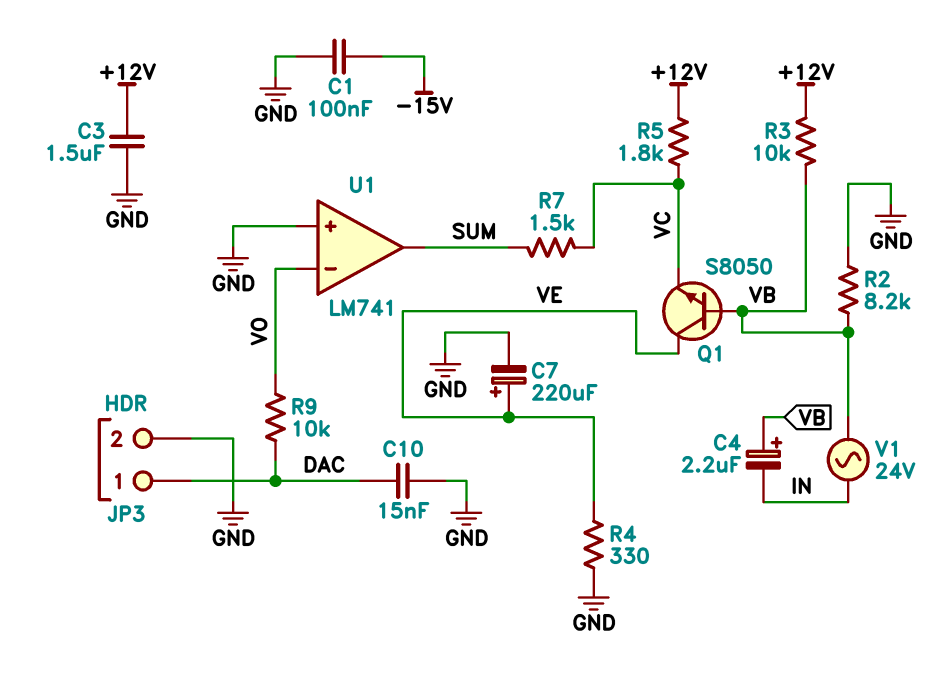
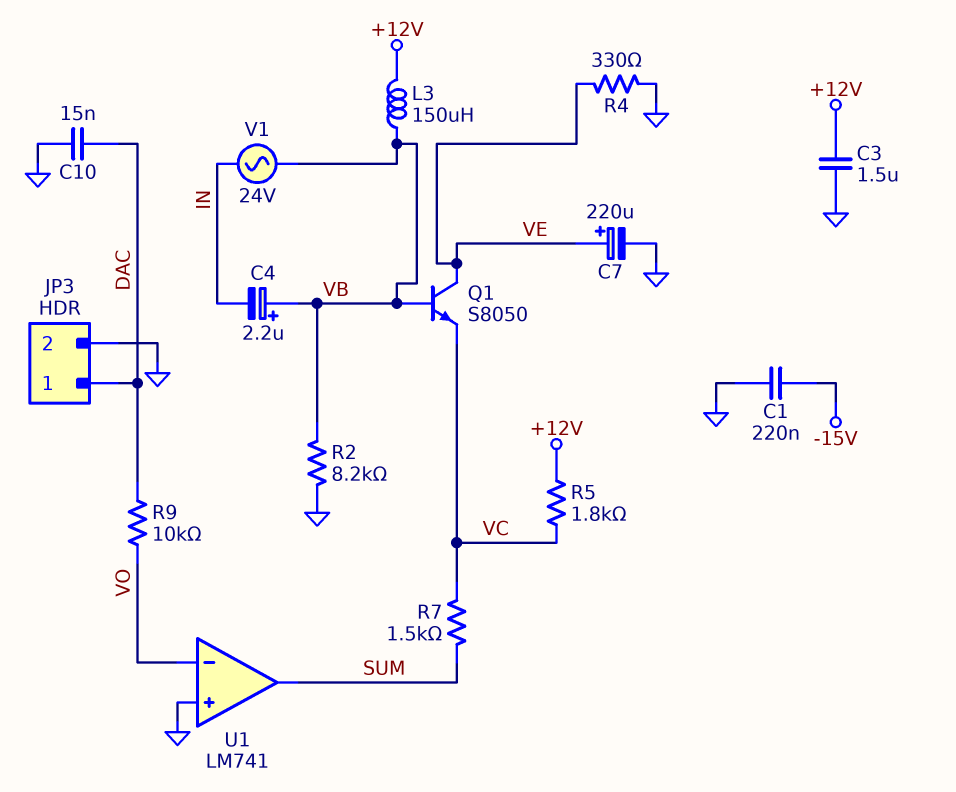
C1: 100nF (-15V, GND) -> 220nF (-15V, GND)
L3: none -> 150uH (+12V, VB)
R3: 10k (+12V, VB) -> none

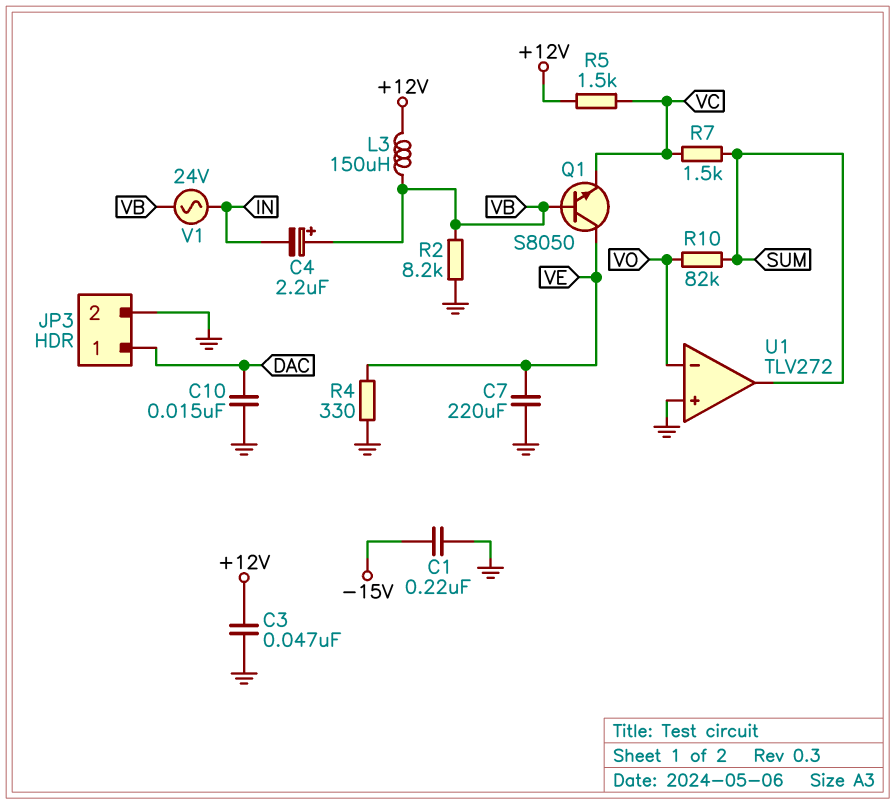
C3: 1.5uF (+12V, GND) -> 47nF (+12V, GND)
C7: 220uF (plus VE, minus GND) -> 220uF (GND, VE)
R5: 1.8k (+12V, VC) -> 1.5k (+12V, VC)
R9: 10k (DAC, VO) -> none
R10: none -> 82k (SUM, VO)
U1: LM741 -> TLV272

